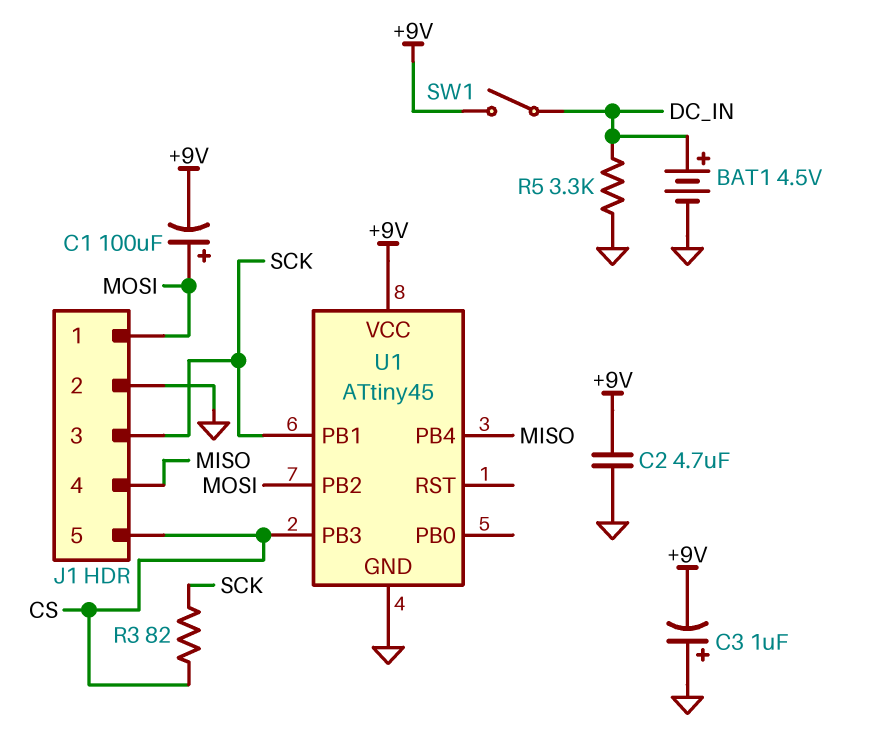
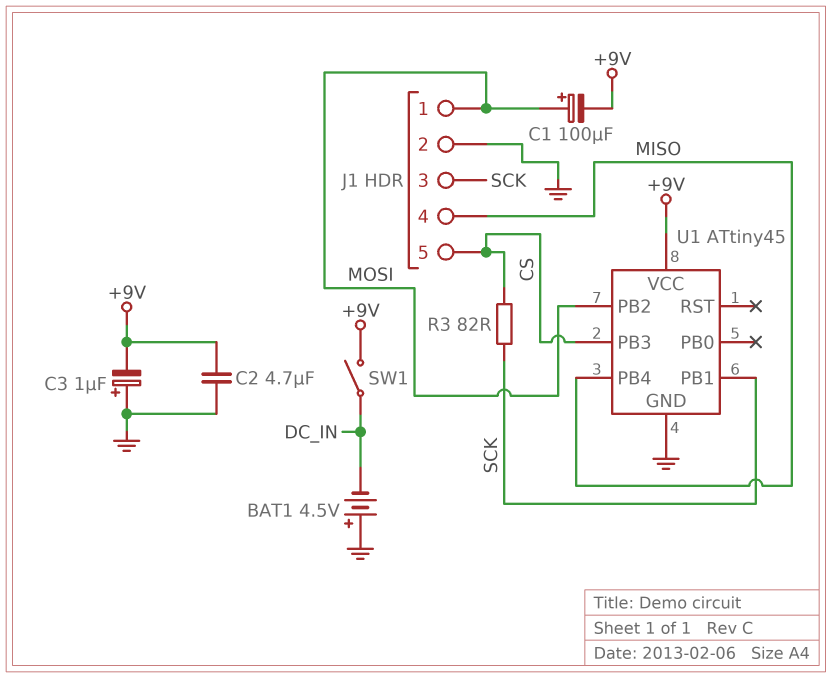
BAT1: 4.5V (plus DC_IN, minus GND) -> 4.5V (plus GND, minus DC_IN)
R5: 3.3k (DC_IN, GND) -> none

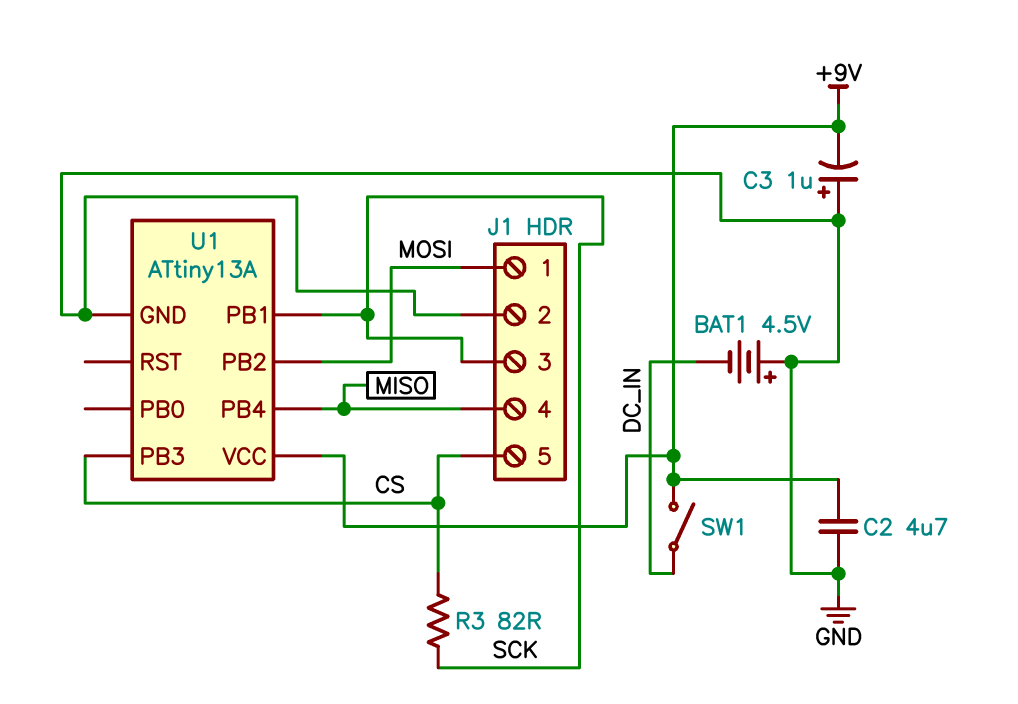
C1: 100uF (plus MOSI, minus +9V) -> none
U1: ATtiny45 -> ATtiny13A

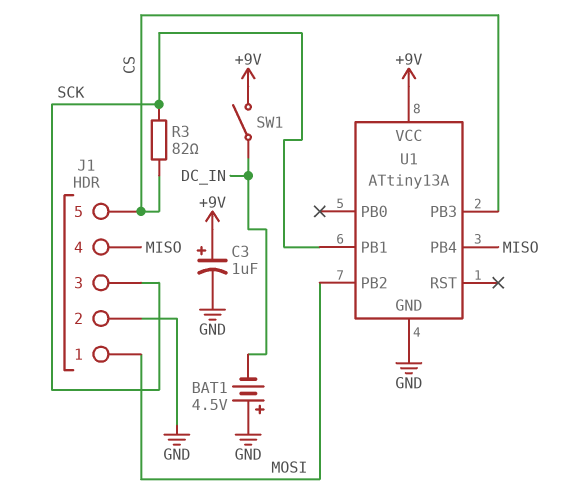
C2: 4.7uF (+9V, GND) -> none
C3: 1uF (plus GND, minus +9V) -> 1uF (plus +9V, minus GND)

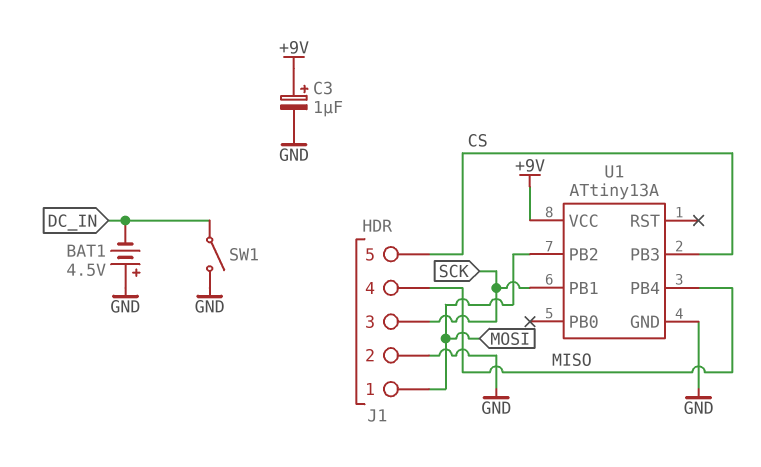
R3: 82 (CS, SCK) -> none
SW1: switch (+9V, DC_IN) -> switch (DC_IN, GND)

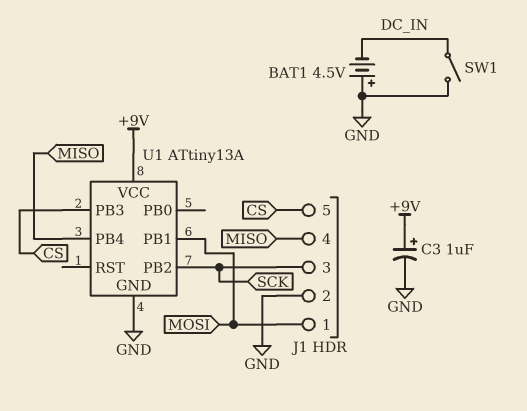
U1 pin PB1: SCK -> MOSI
U1 pin PB2: MOSI -> SCK

